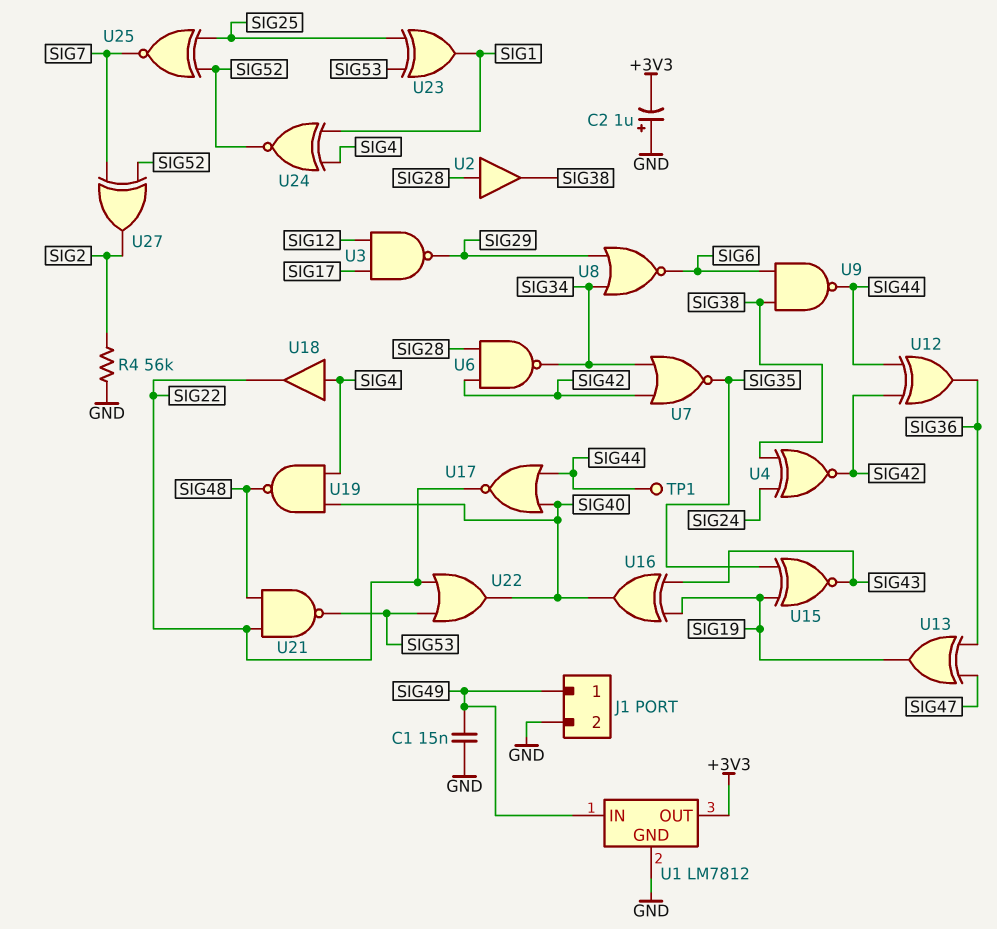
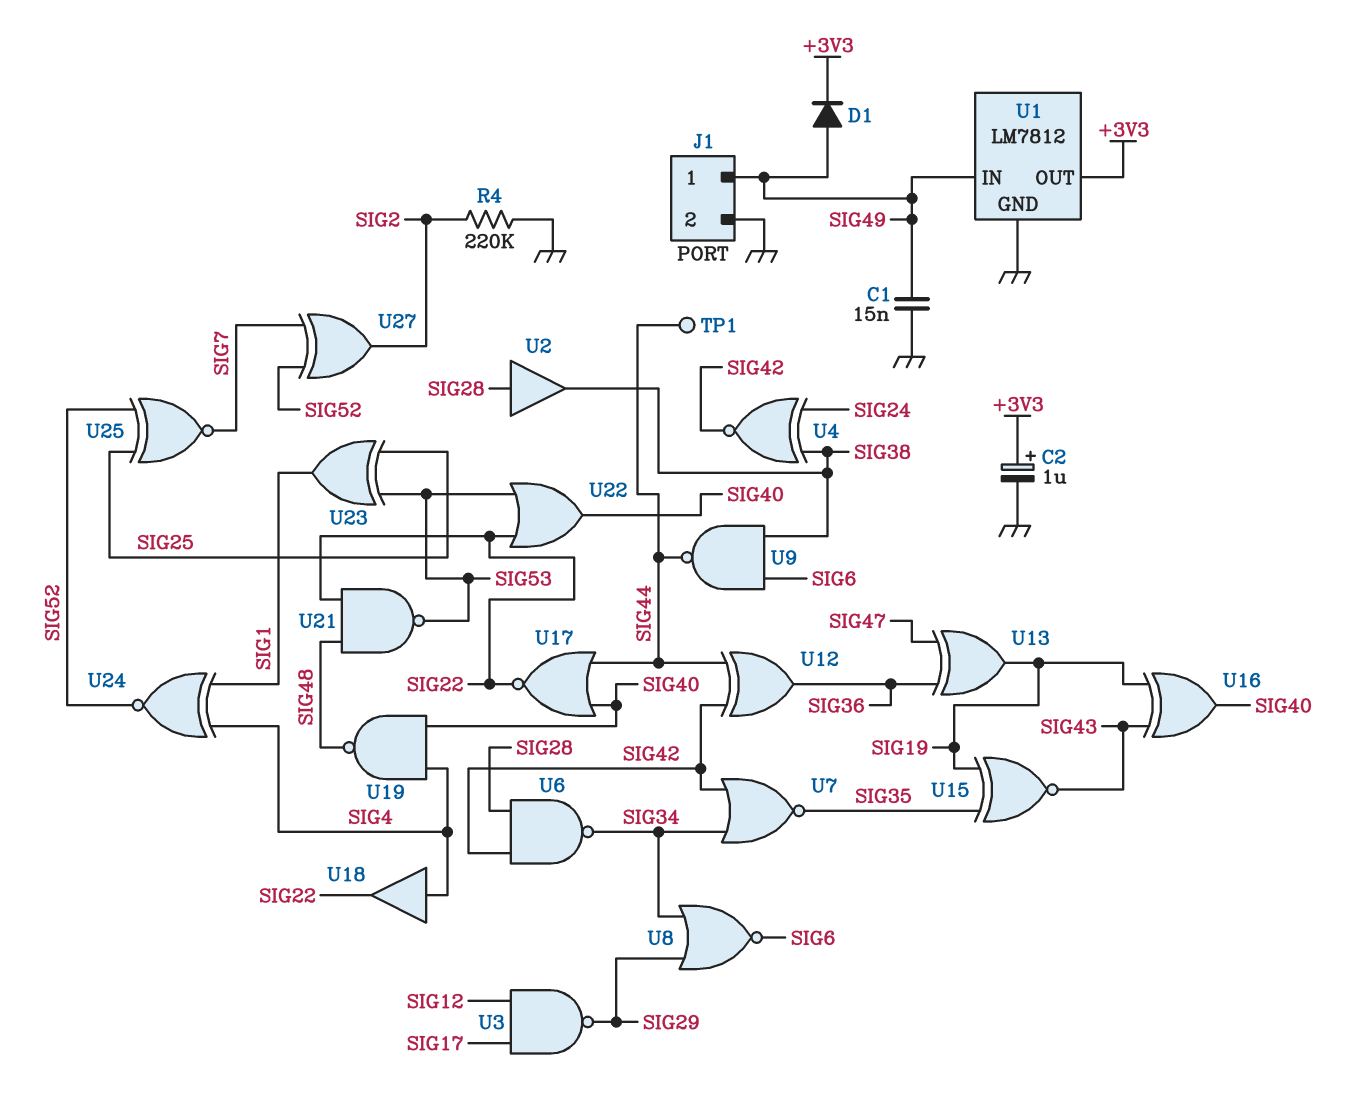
C2: 1uF (plus GND, minus +3V3) -> 1uF (plus +3V3, minus GND)
D1: none -> diode (A SIG49, K +3V3)
R4: 56k (GND, SIG2) -> 220k (GND, SIG2)

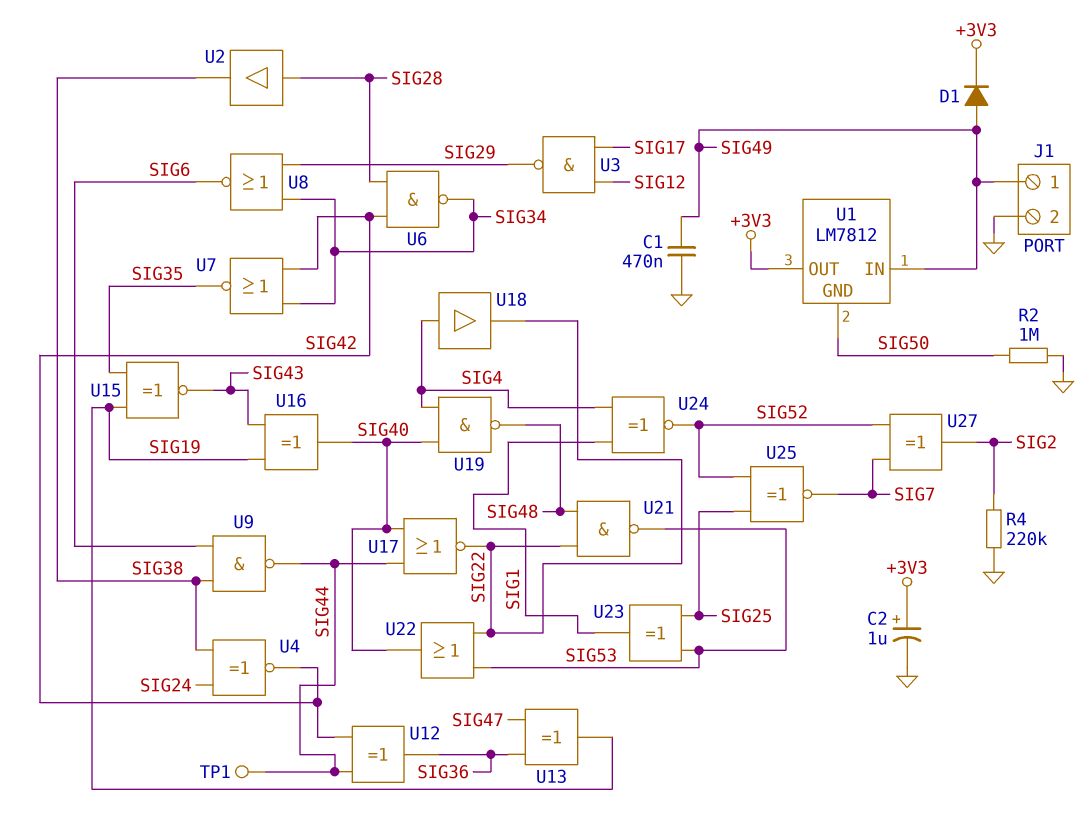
C1: 15nF (GND, SIG49) -> 470nF (GND, SIG49)
R2: none -> 1M (GND, SIG50)
U1 pin GND: GND -> SIG50

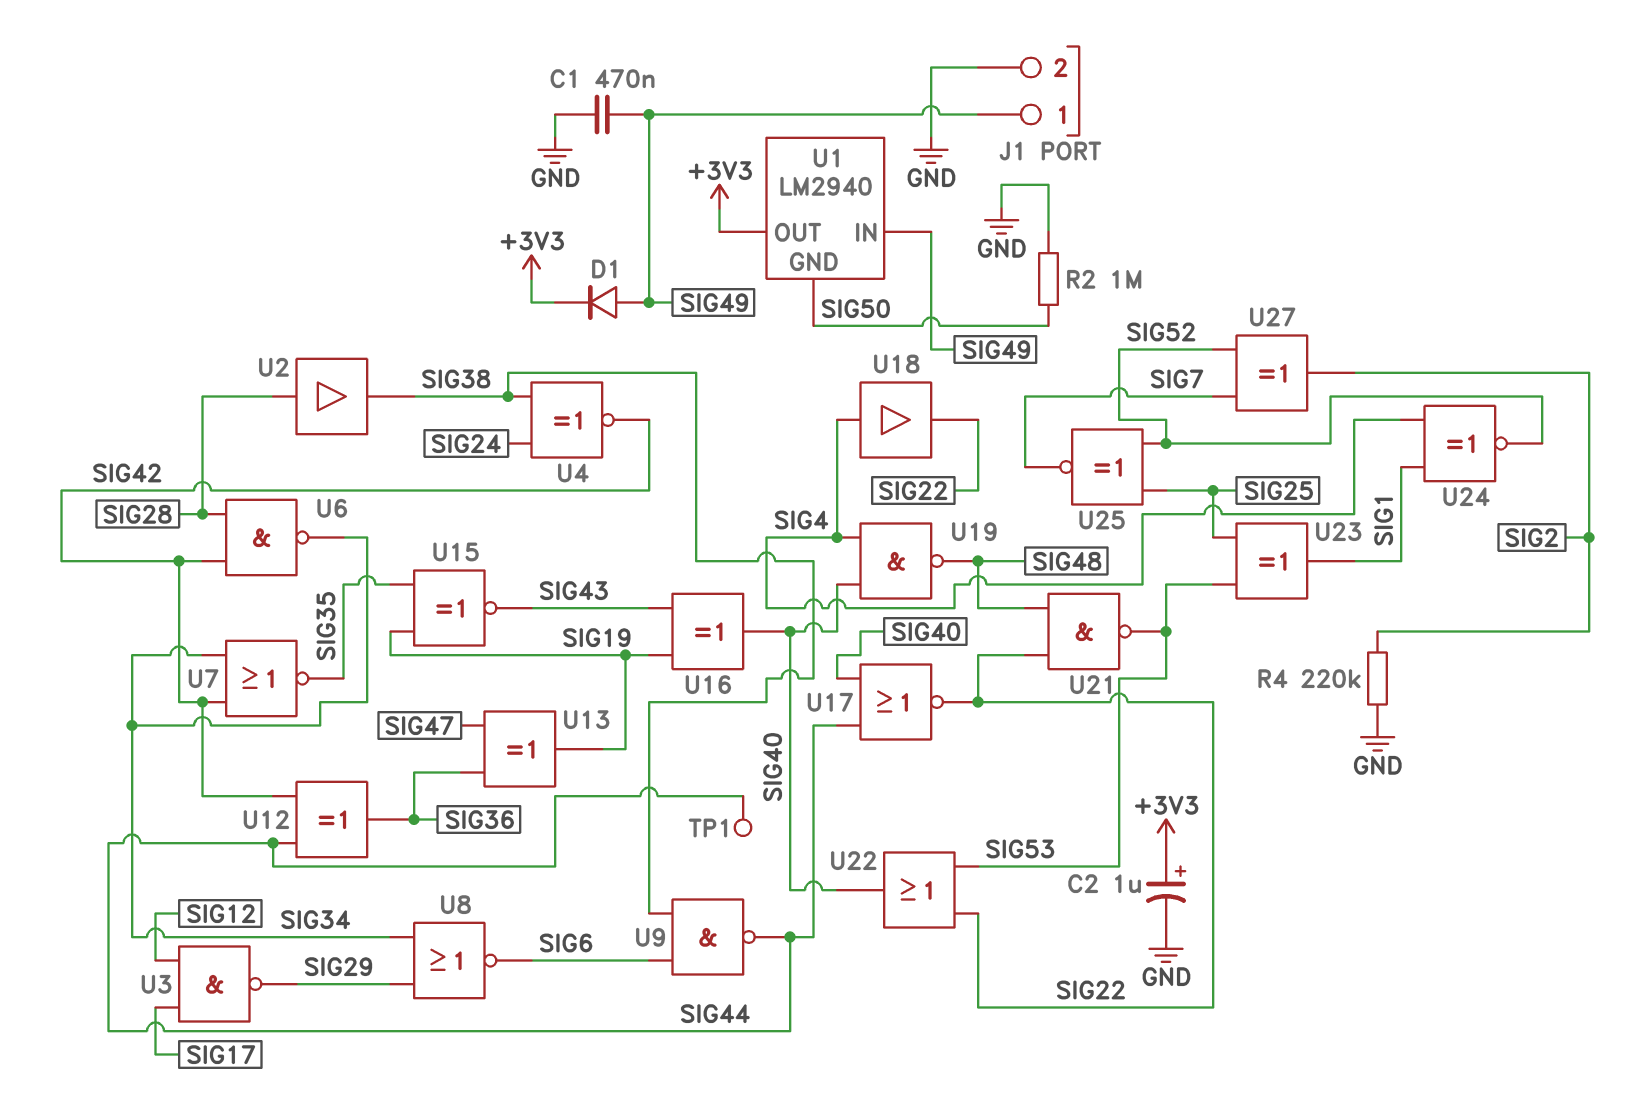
U1: LM7812 -> LM2940

